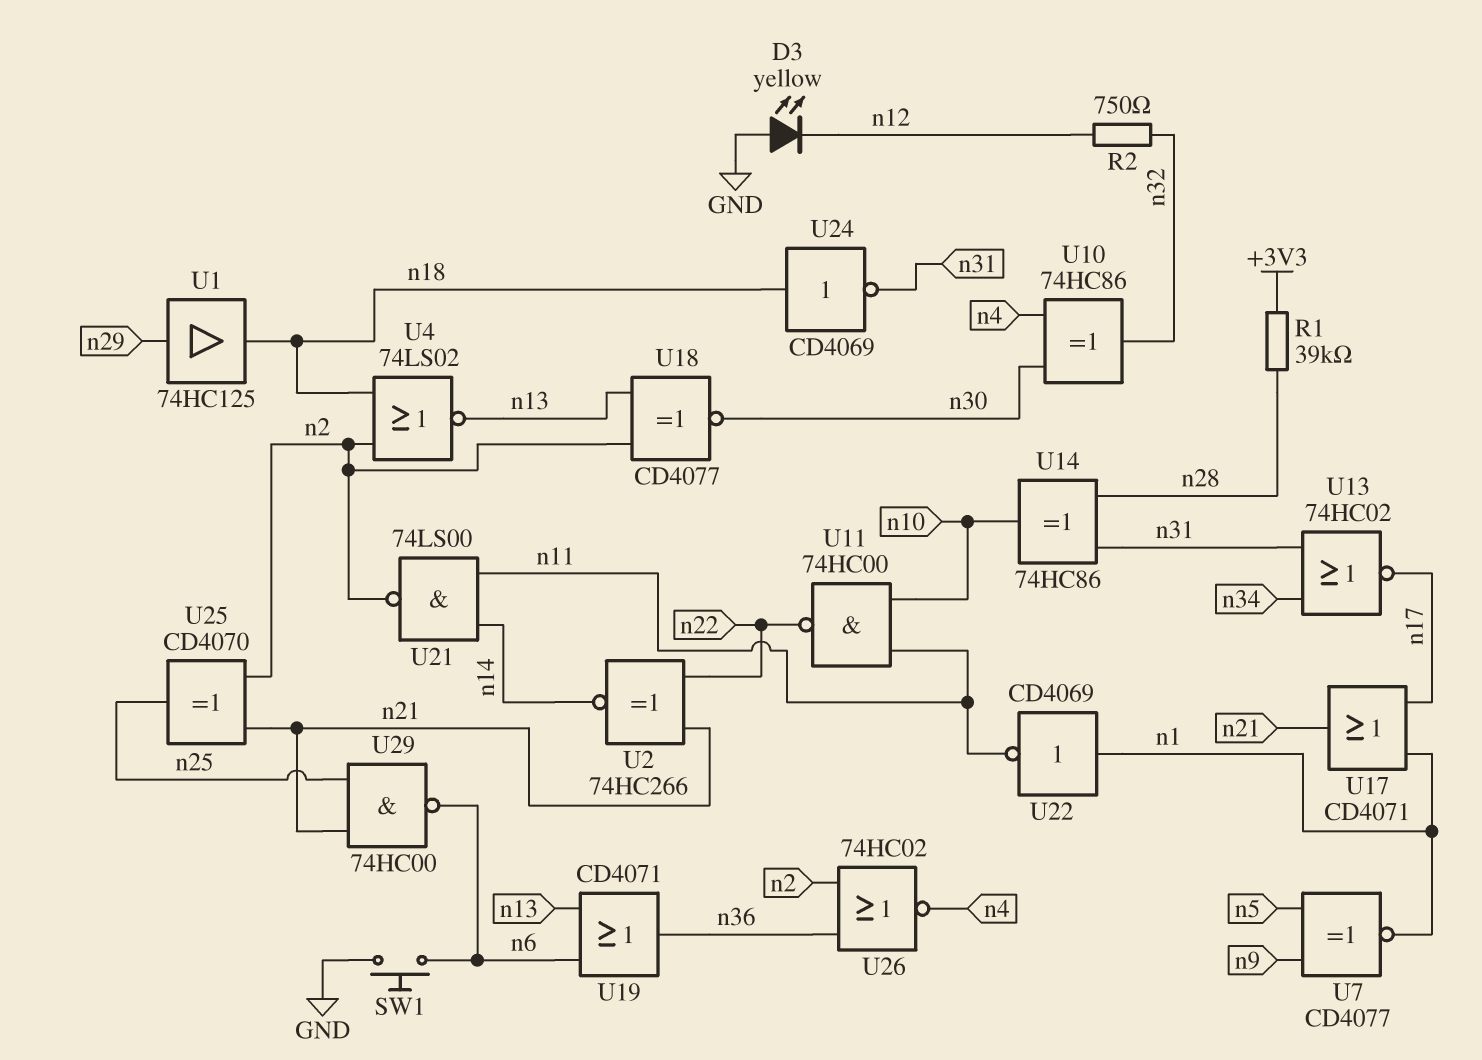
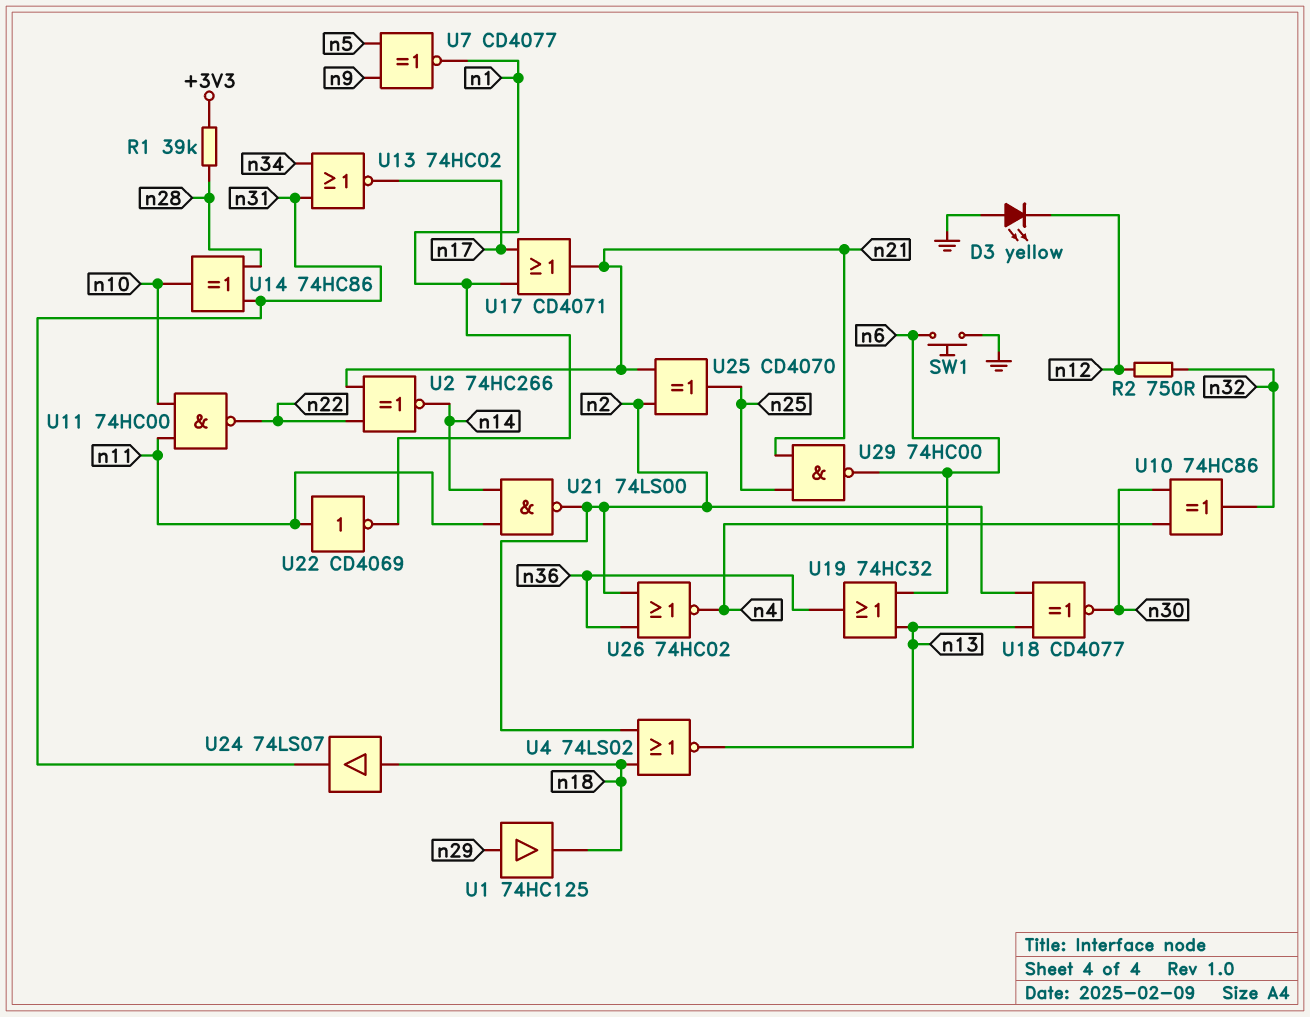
U19: OR CD4071 (in n6, in n13, out n36) -> OR 74HC32 (in n6, in n13, out n36)
U22: NOT CD4069 (in n1, out n11) -> NOT CD4069 (in n11, out n1)
U24: NOT CD4069 (in n18, out n31) -> buffer 74LS07 (in n18, out n31)

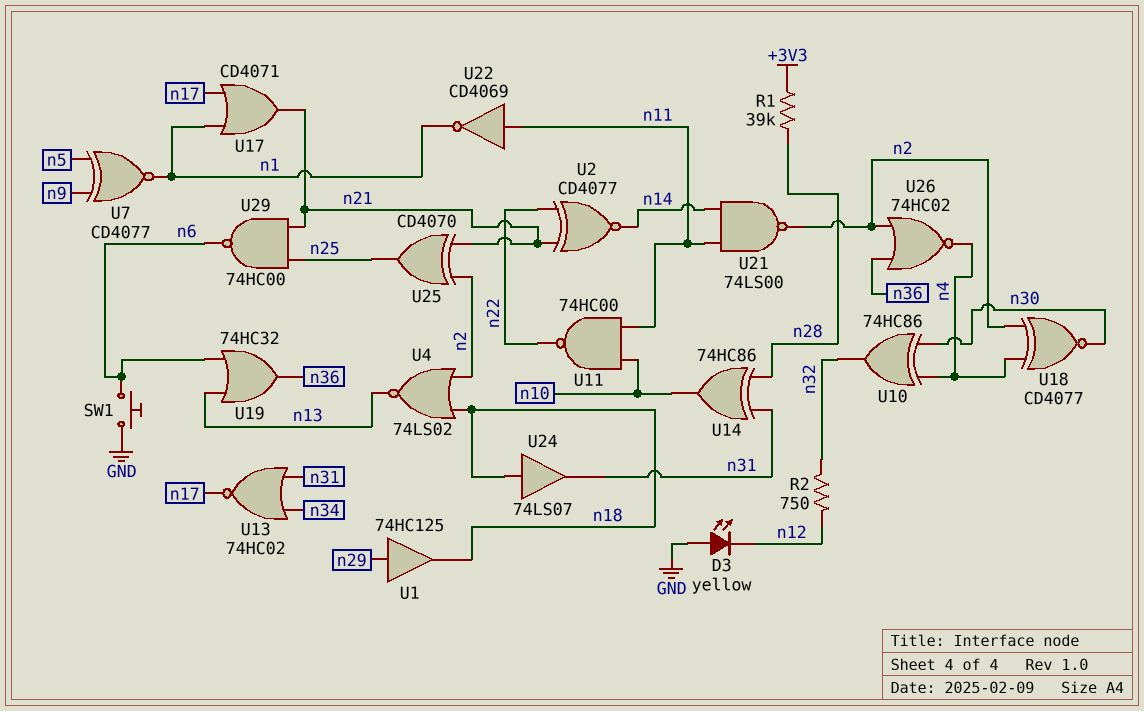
U2: XNOR 74HC266 (in n21, in n22, out n14) -> XNOR CD4077 (in n21, in n22, out n14)
U18: XNOR CD4077 (in n2, in n13, out n30) -> XNOR CD4077 (in n2, in n4, out n30)

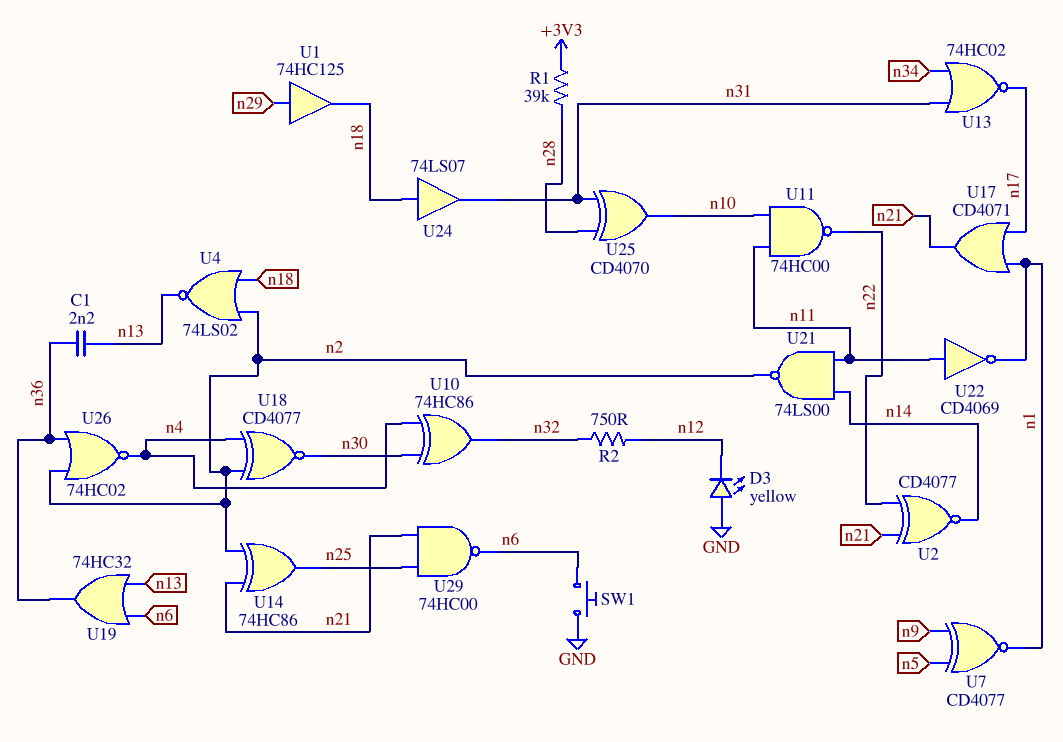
C1: none -> 2.2nF (n13, n36)
U14: XOR 74HC86 (in n28, in n31, out n10) -> XOR 74HC86 (in n2, in n21, out n25)
U25: XOR CD4070 (in n2, in n21, out n25) -> XOR CD4070 (in n28, in n31, out n10)

